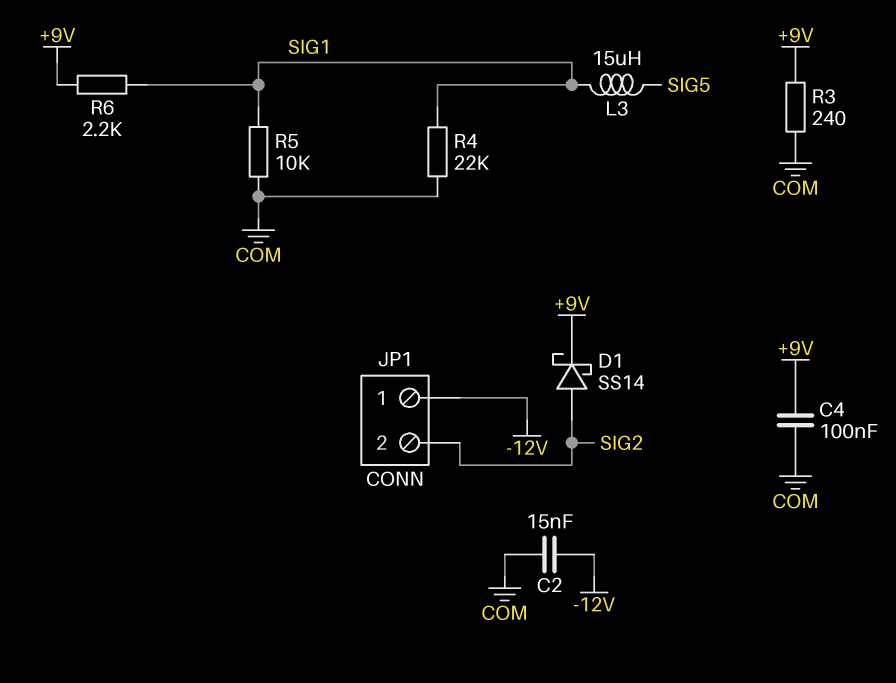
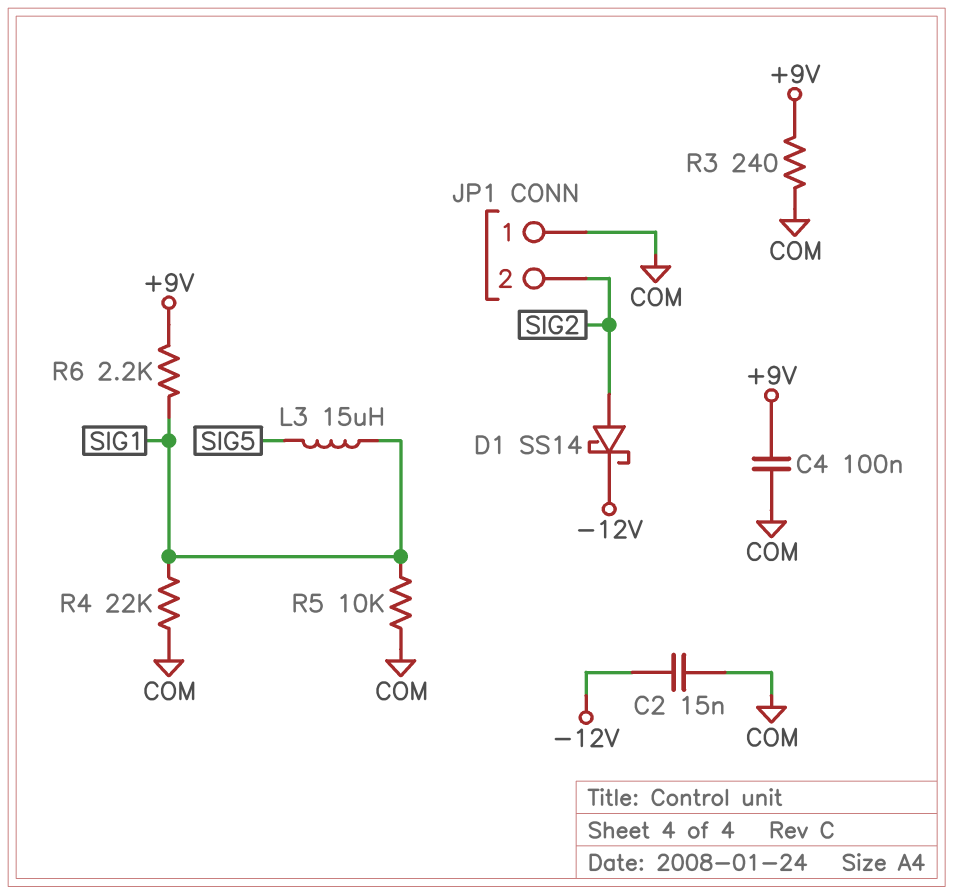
D1: schottky SS14 (A SIG2, K +9V) -> schottky SS14 (A SIG2, K -12V)
JP1 pin 1: -12V -> COM

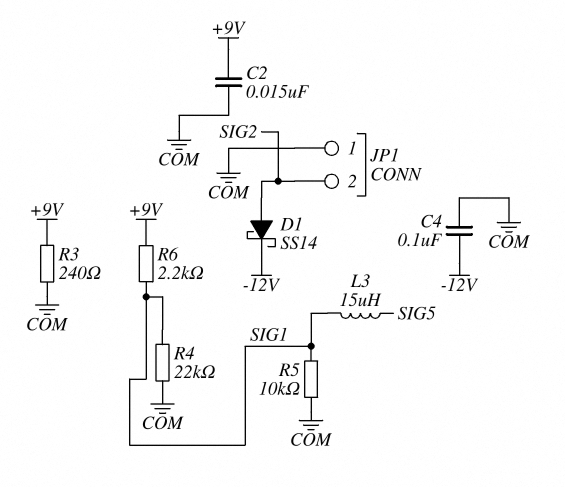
C2: 15nF (-12V, COM) -> 15nF (+9V, COM)
C4: 100nF (+9V, COM) -> 100nF (-12V, COM)

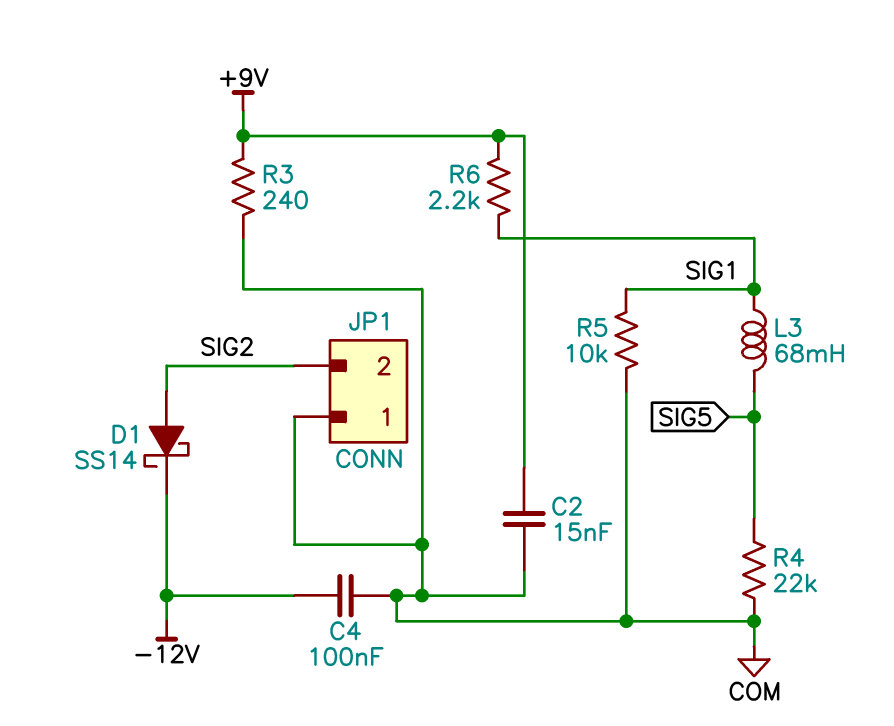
L3: 15uH (SIG1, SIG5) -> 68mH (SIG1, SIG5)
R4: 22k (COM, SIG1) -> 22k (COM, SIG5)

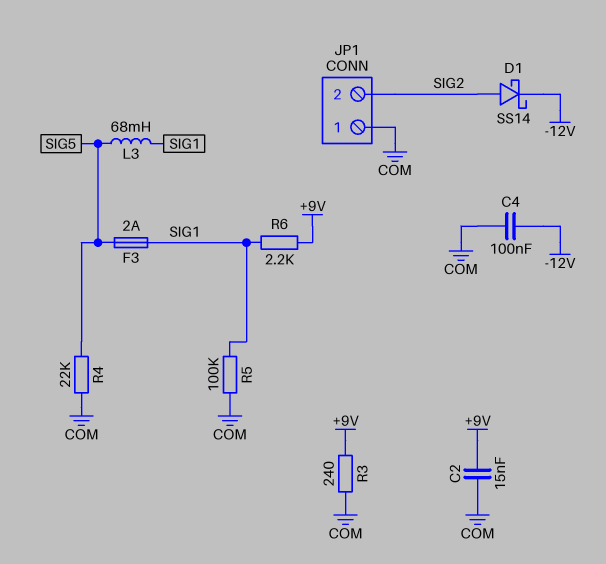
F3: none -> 2A (SIG1, SIG5)
R5: 10k (COM, SIG1) -> 100k (COM, SIG1)

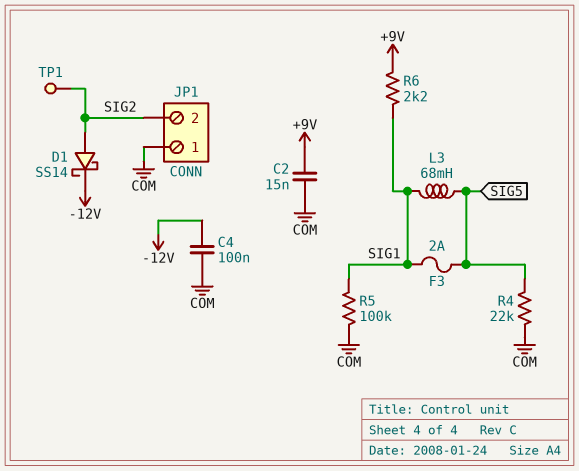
R3: 240 (+9V, COM) -> none
TP1: none -> test point (SIG2)

